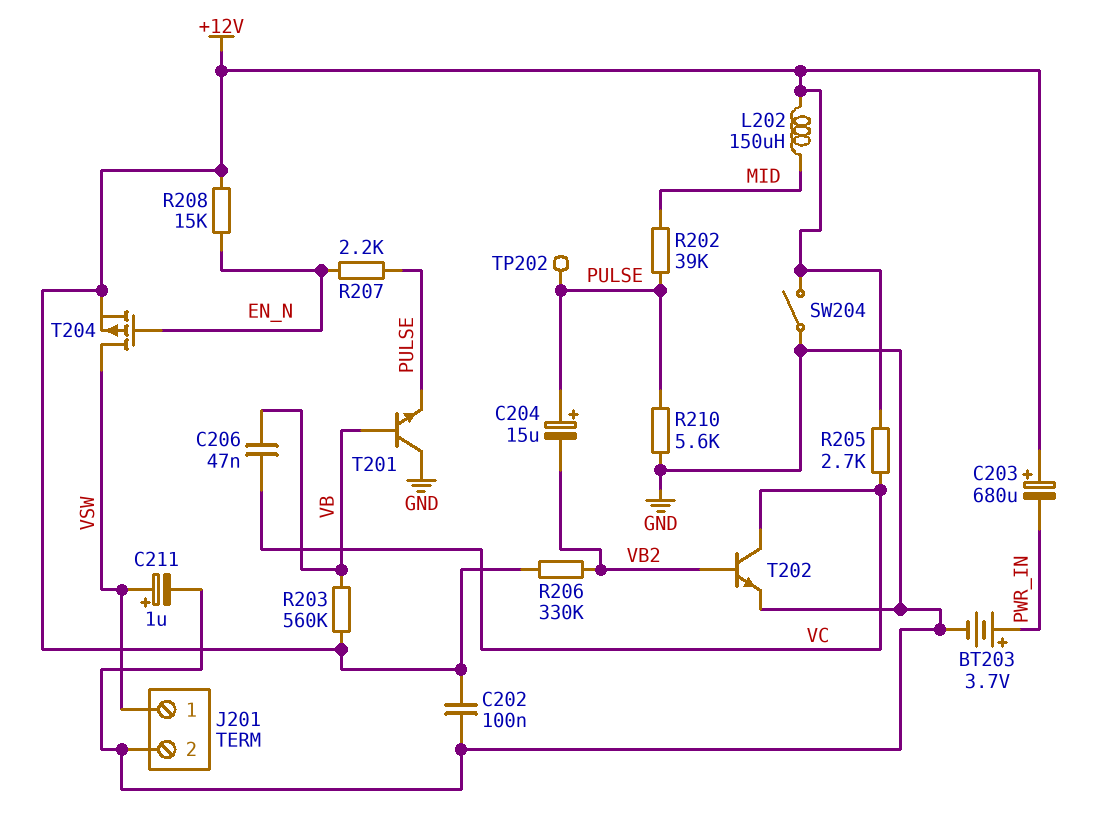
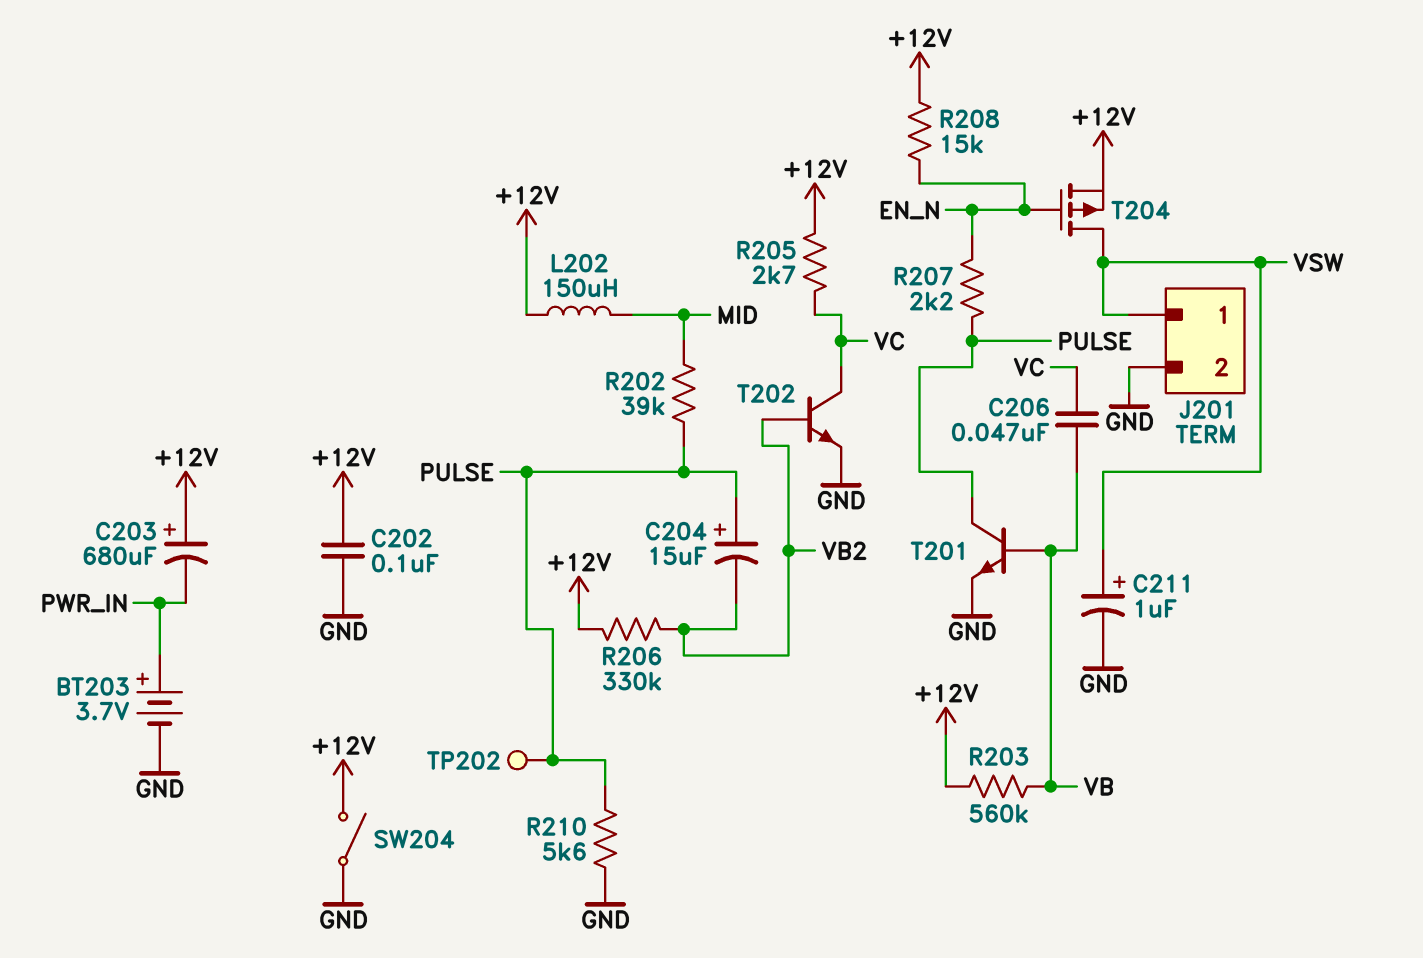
T201: NPN (B VB, C GND, E PULSE) -> NPN (B VB, C PULSE, E GND)

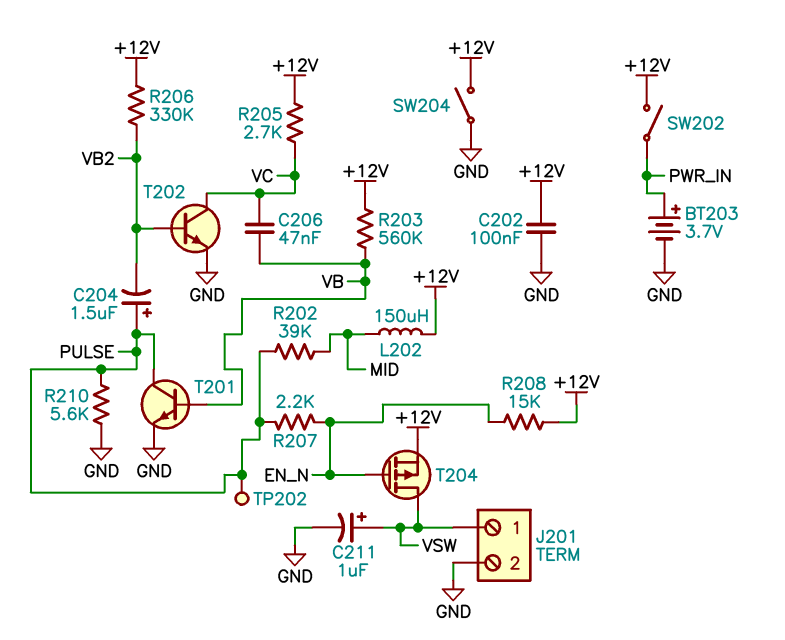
C203: 680uF (plus +12V, minus PWR_IN) -> none
C204: 15uF (plus PULSE, minus VB2) -> 1.5uF (plus PULSE, minus VB2)
SW202: none -> switch (+12V, PWR_IN)

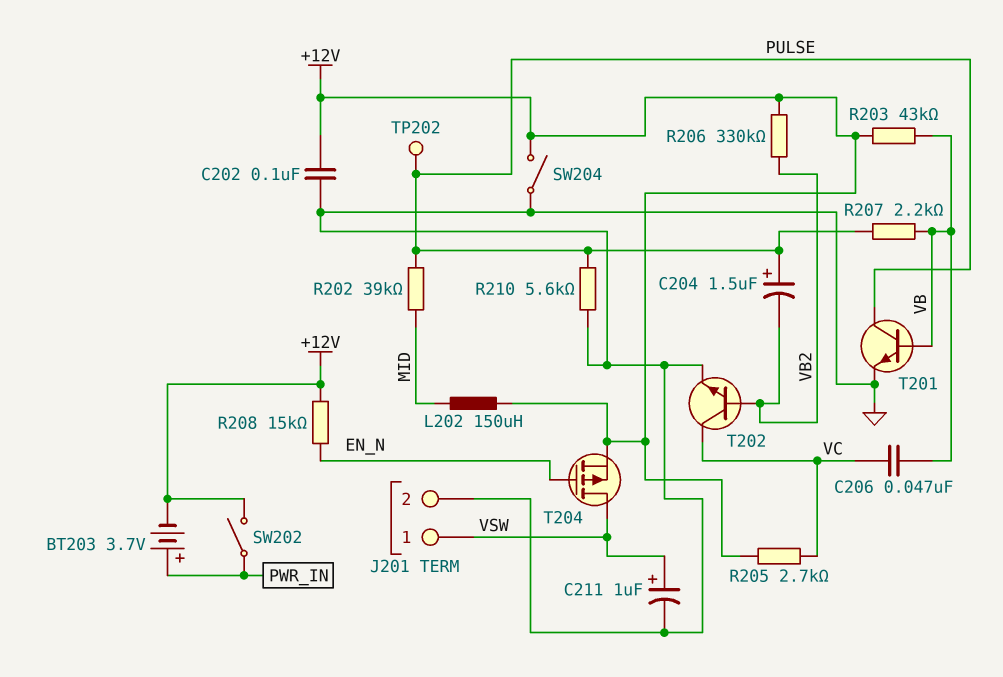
BT203: 3.7V (plus PWR_IN, minus GND) -> 3.7V (plus PWR_IN, minus +12V)
R203: 560k (+12V, VB) -> 43k (+12V, VB)
R207: 2.2k (EN_N, PULSE) -> 2.2k (PULSE, VB)

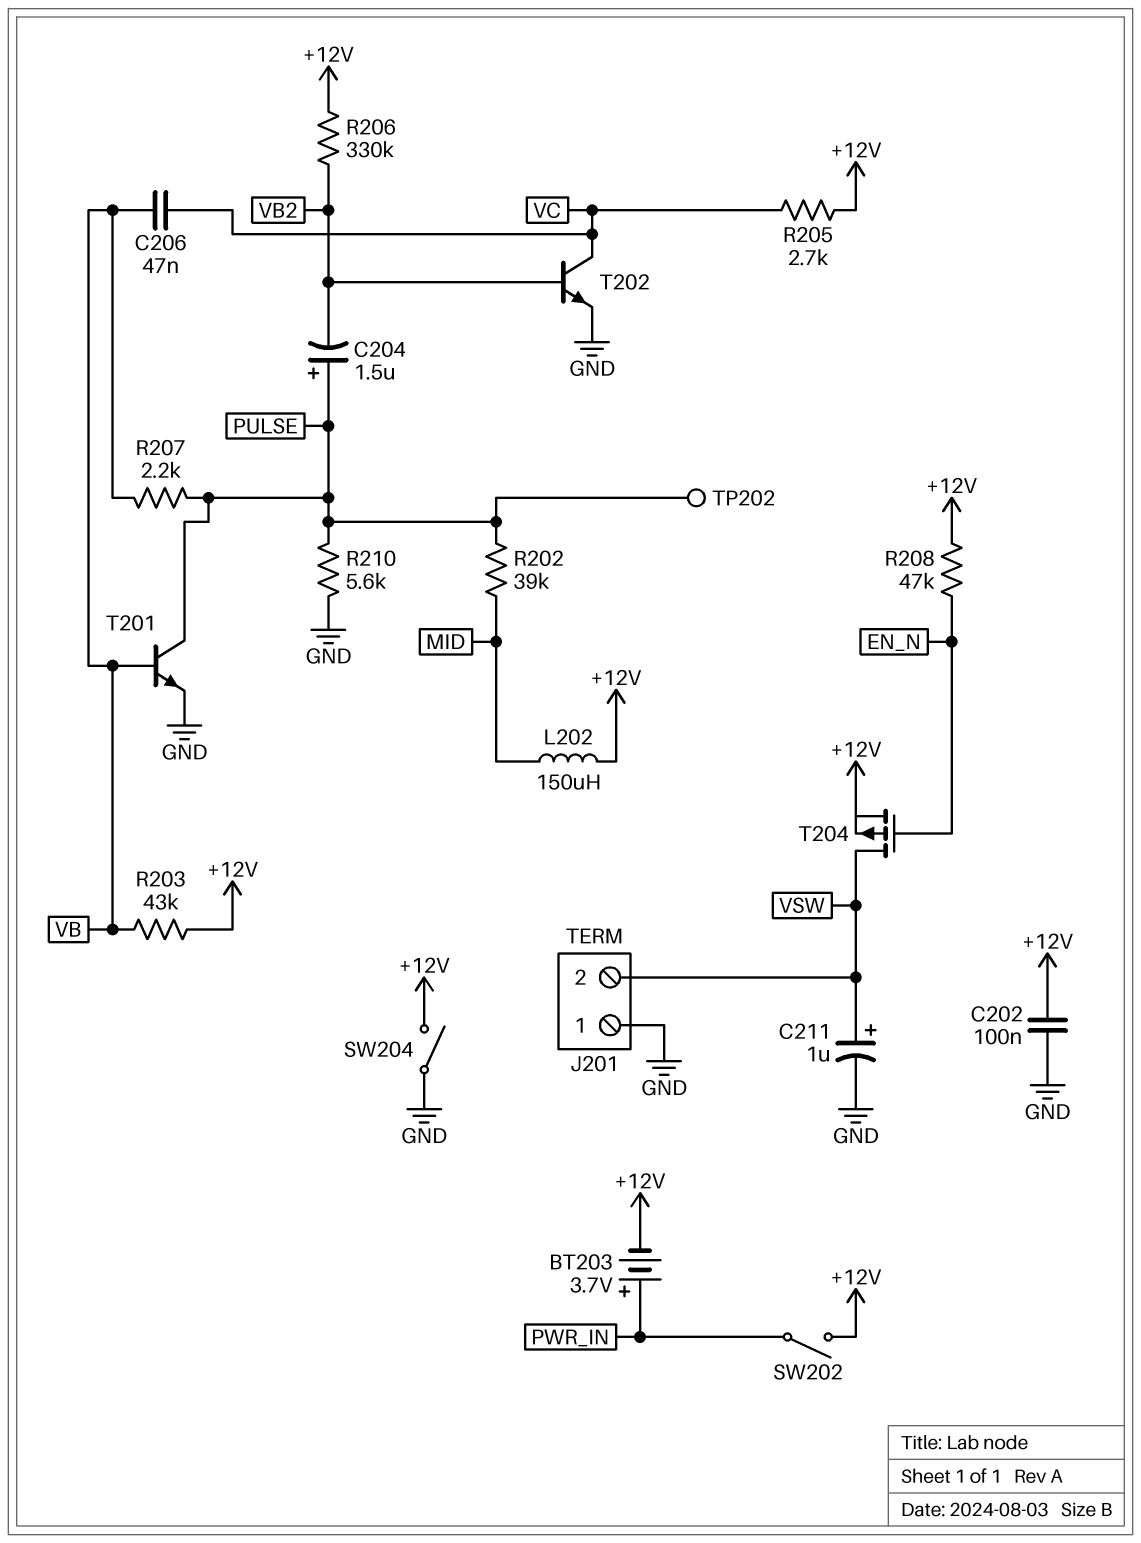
J201 pin 1: VSW -> GND
J201 pin 2: GND -> VSW
R208: 15k (+12V, EN_N) -> 47k (+12V, EN_N)

